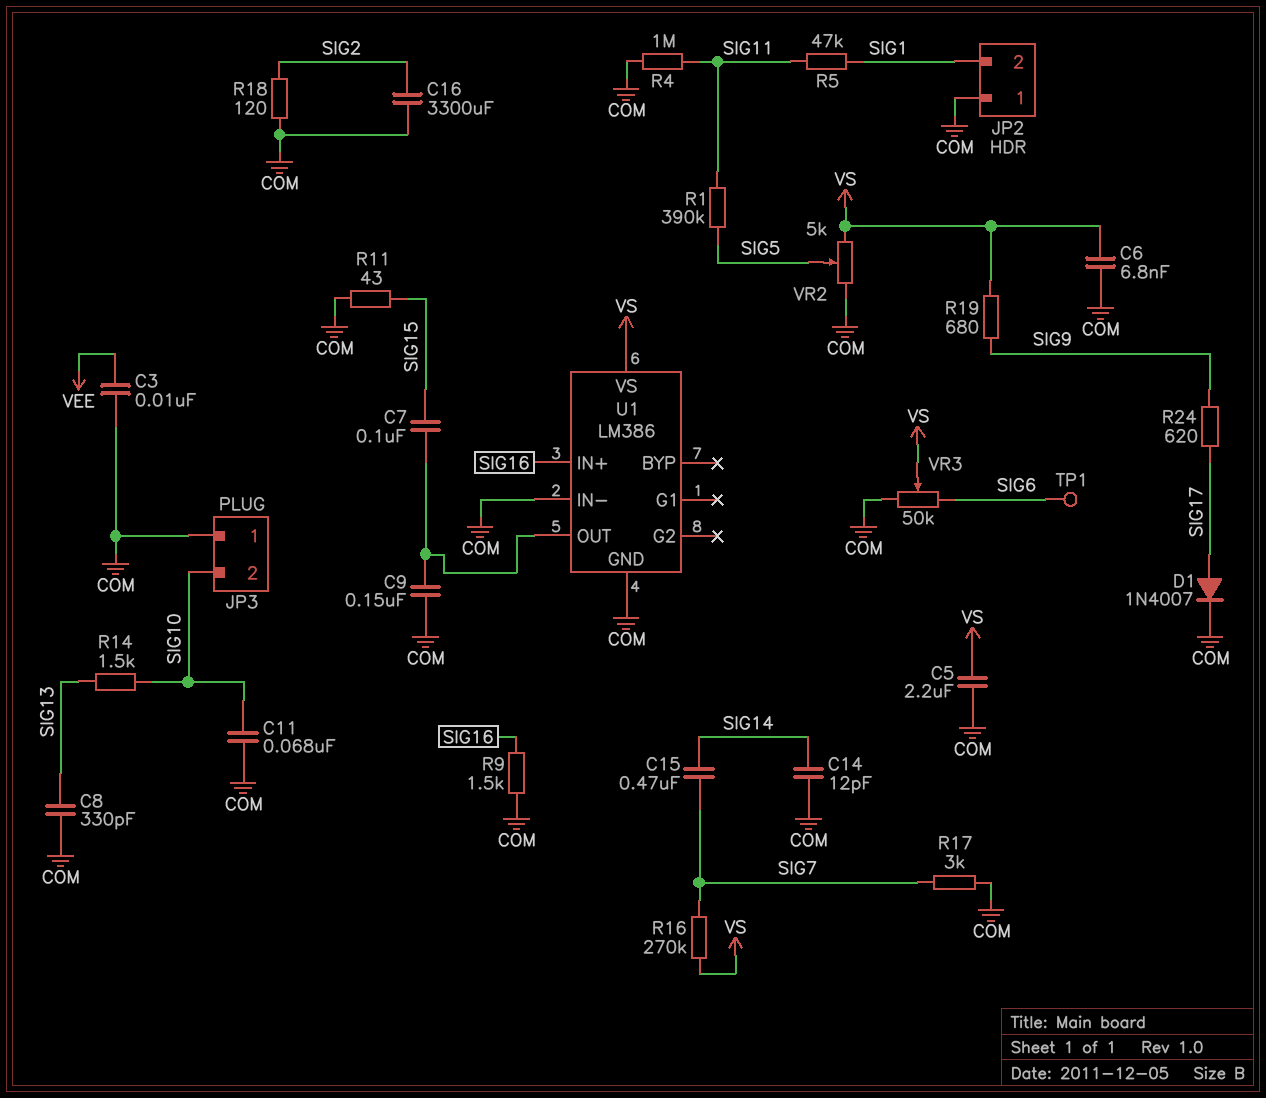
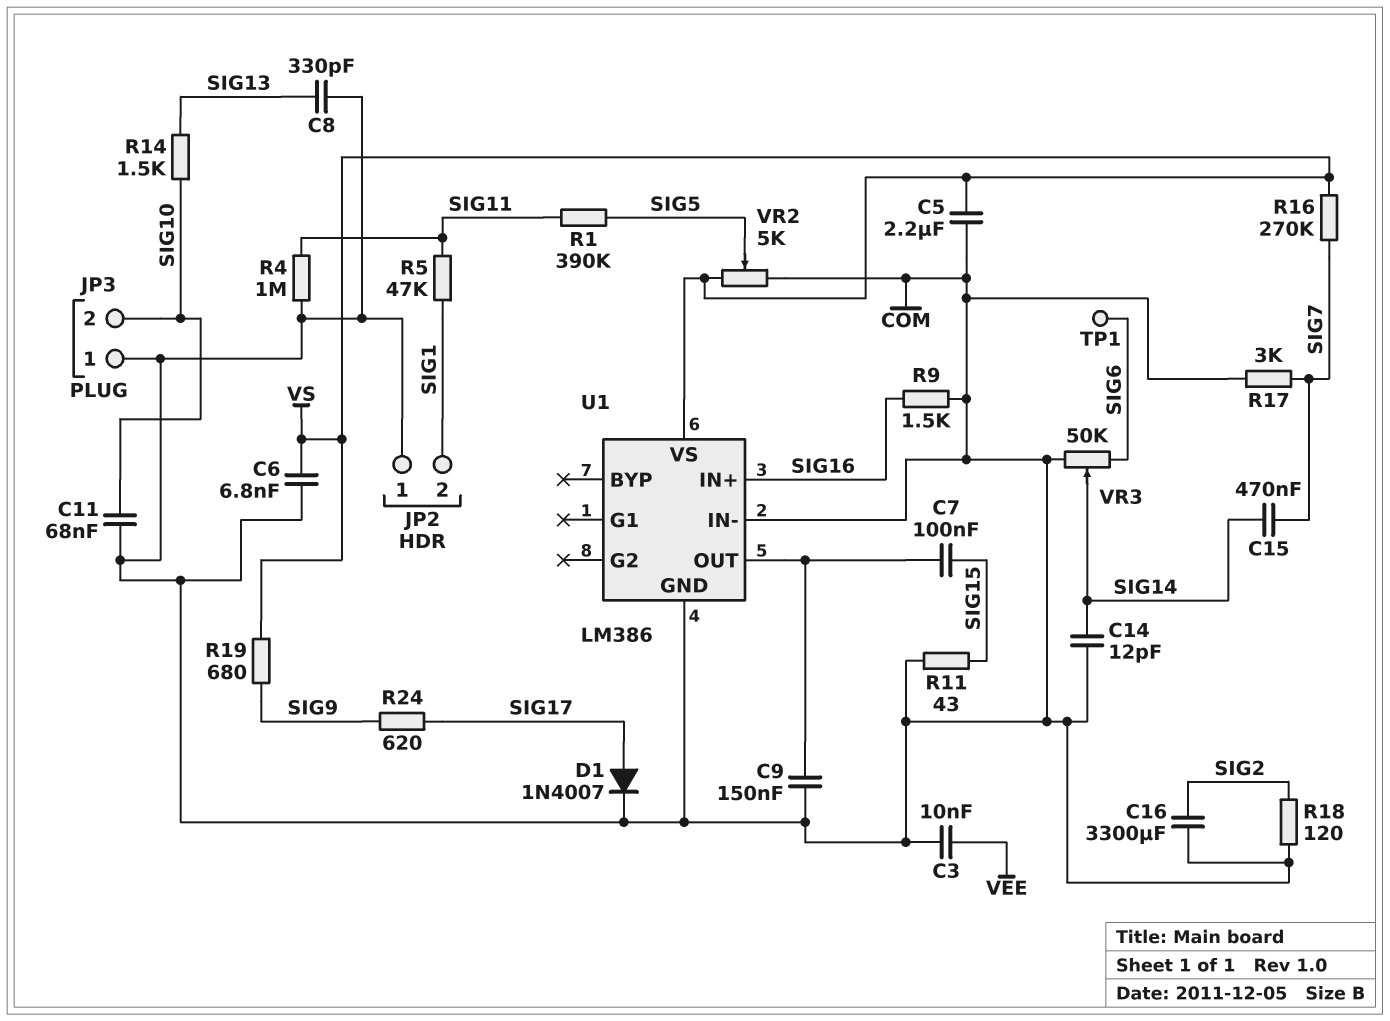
VR3: 50k (COM, SIG6, wiper VS) -> 50k (COM, SIG6, wiper SIG14)

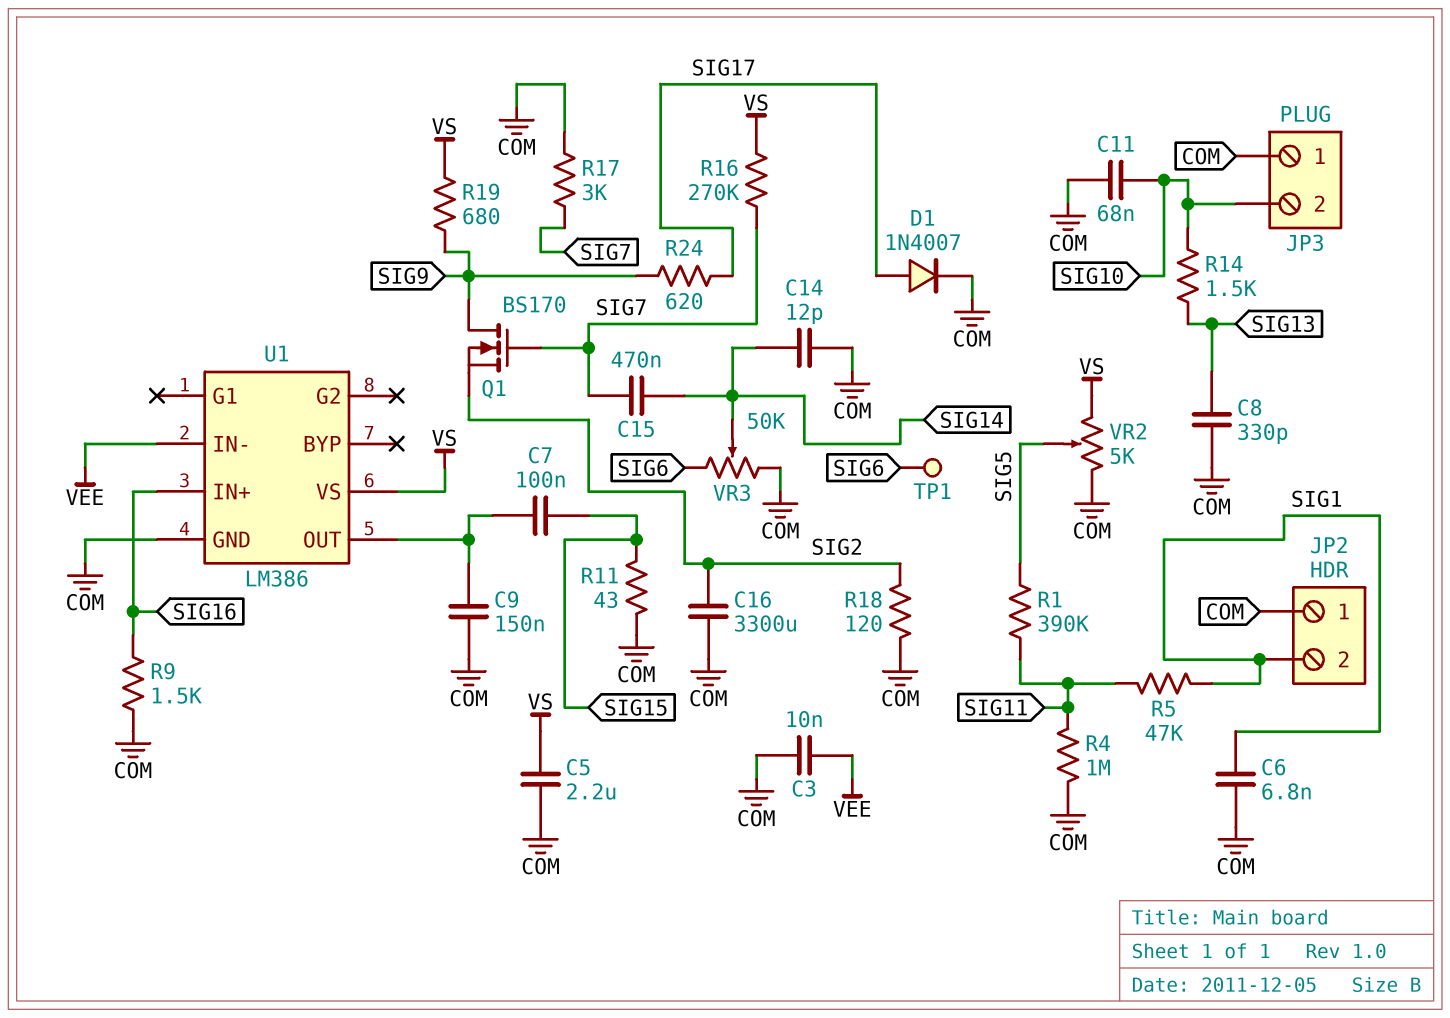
C6: 6.8nF (COM, VS) -> 6.8nF (COM, SIG1)
Q1: none -> NMOS BS170 (G SIG7, D SIG9, S SIG2)
U1 pin IN-: COM -> VEE

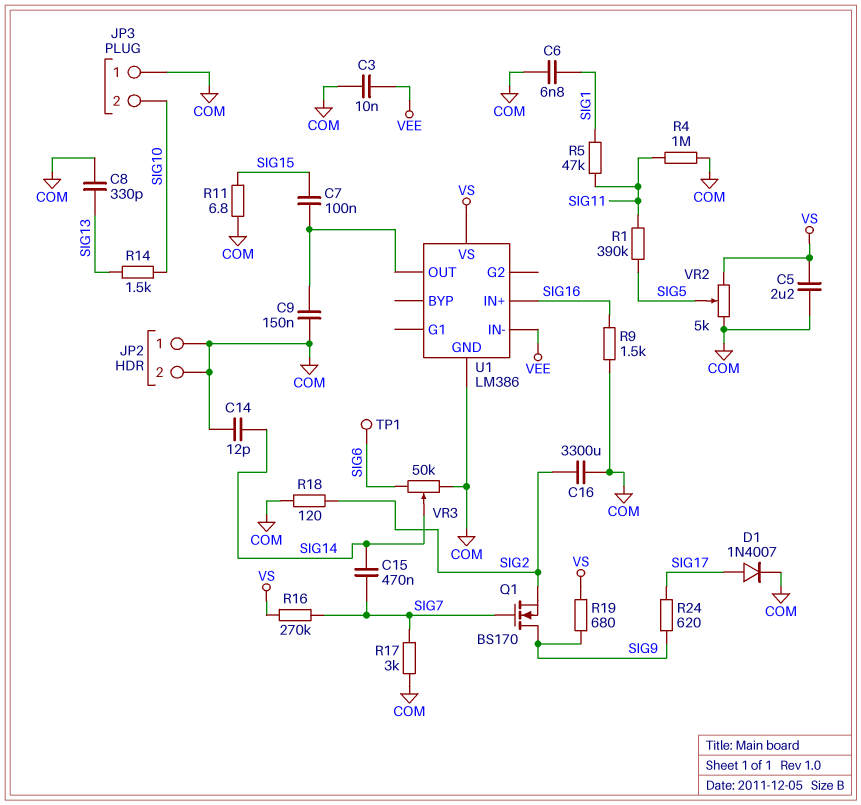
C11: 68nF (COM, SIG10) -> none
JP2 pin 2: SIG1 -> COM
R11: 43 (COM, SIG15) -> 6.8 (COM, SIG15)

